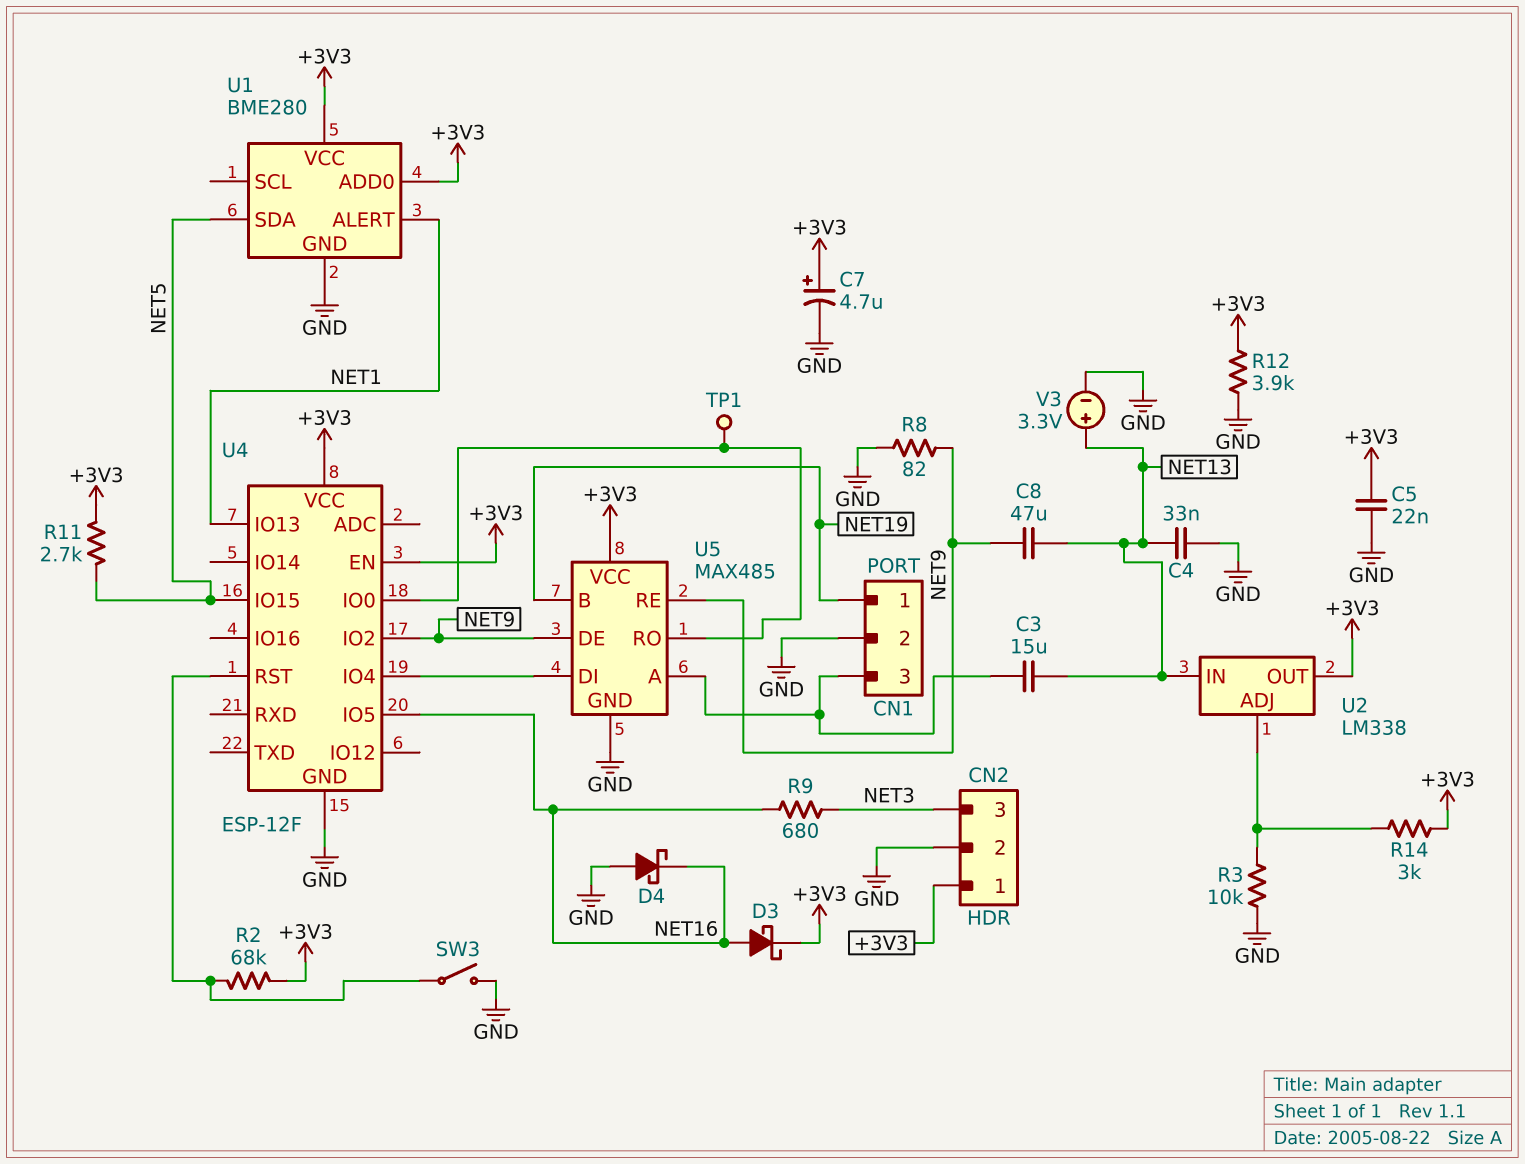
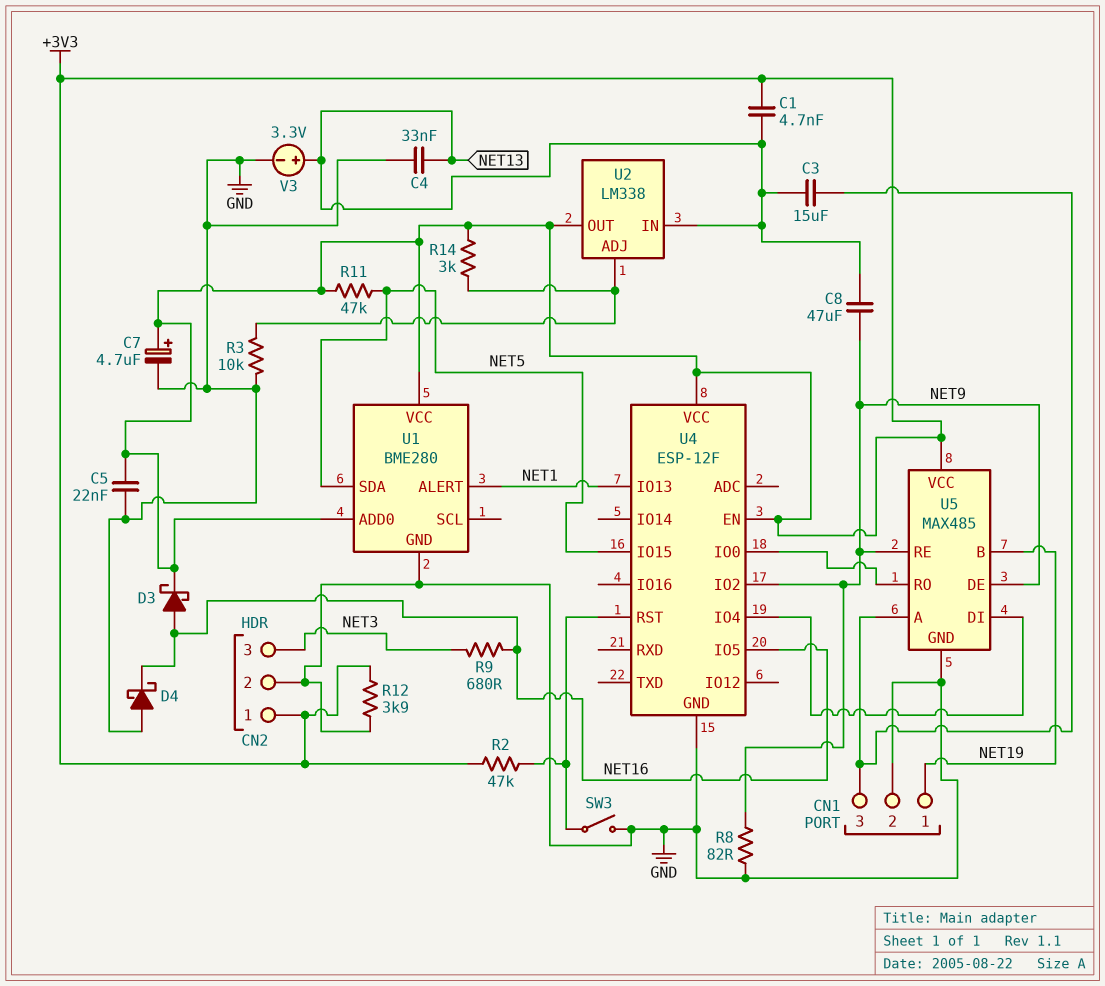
C1: none -> 4.7nF (+3V3, NET13)
R2: 68k (+3V3, U4/RST) -> 47k (+3V3, U4/RST)
R11: 2.7k (+3V3, NET5) -> 47k (+3V3, NET5)
TP1: test point (U4/IO0) -> none

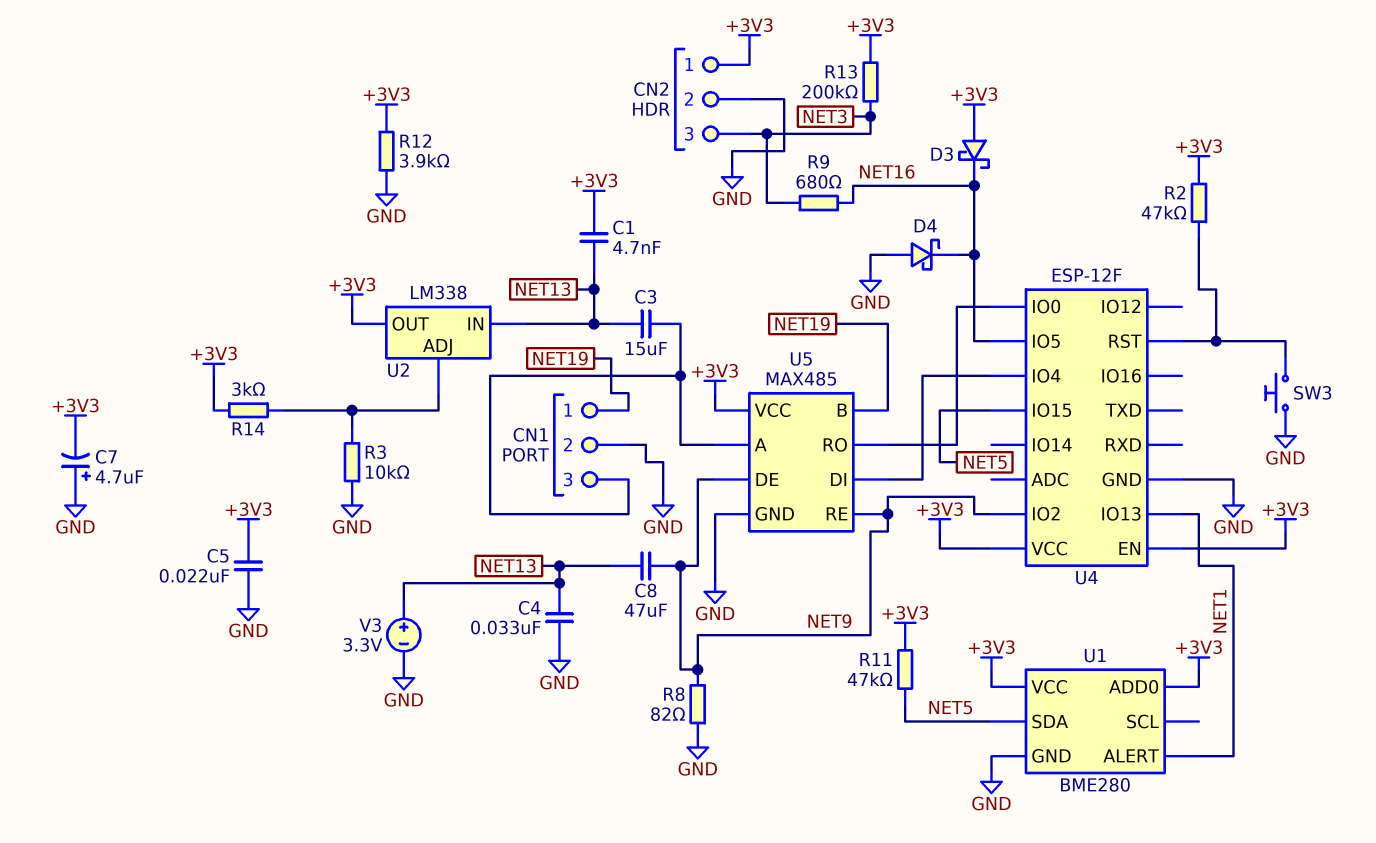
C7: 4.7uF (plus +3V3, minus GND) -> 4.7uF (plus GND, minus +3V3)
D3: schottky (A NET16, K +3V3) -> schottky (A +3V3, K NET16)
R13: none -> 200k (+3V3, NET3)
SW3: switch (GND, U4/RST) -> button (GND, U4/RST)

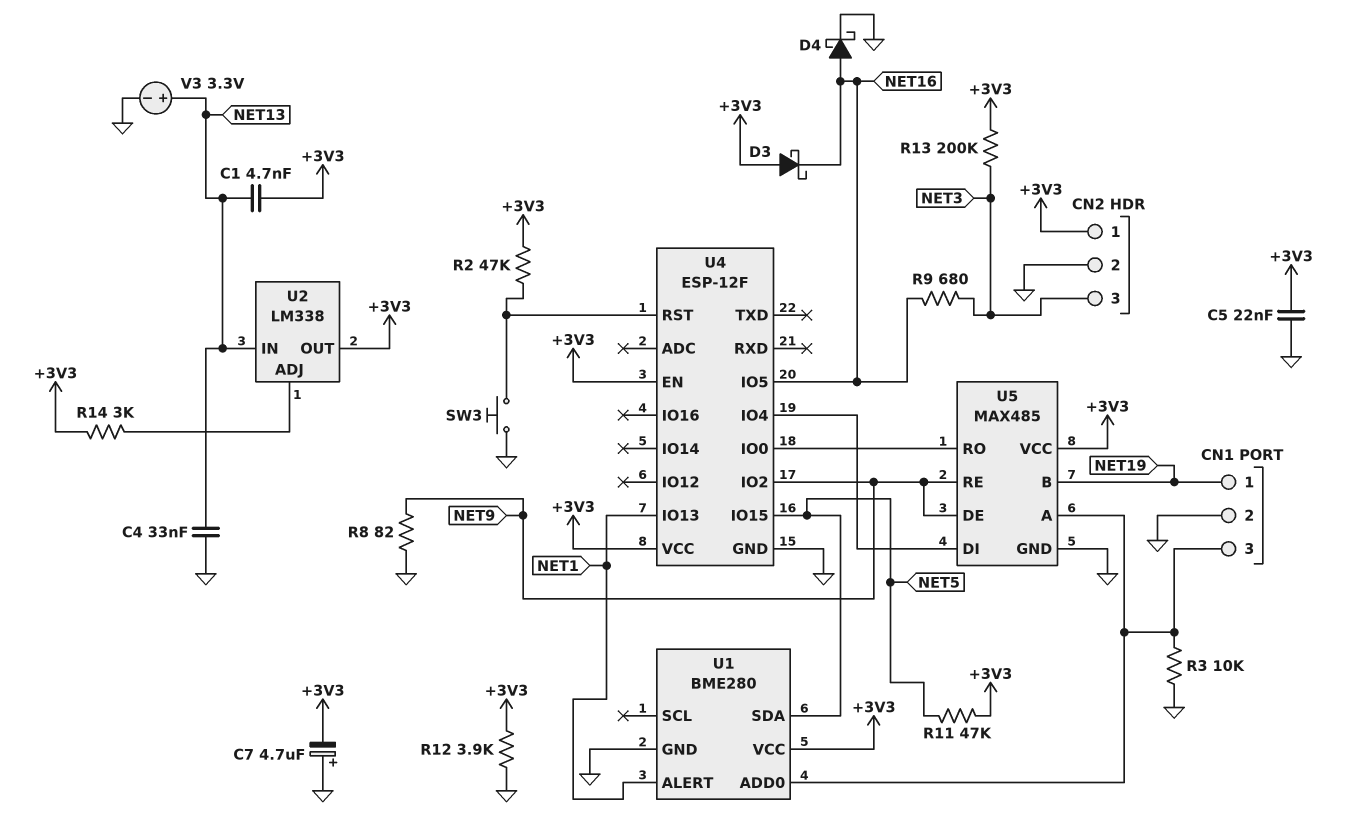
C3: 15uF (CN1/3, NET13) -> none
C8: 47uF (NET9, NET13) -> none
D4: schottky (A GND, K NET16) -> schottky (A NET16, K GND)
R3: 10k (GND, U2/ADJ) -> 10k (CN1/3, GND)
U1 pin ADD0: +3V3 -> CN1/3

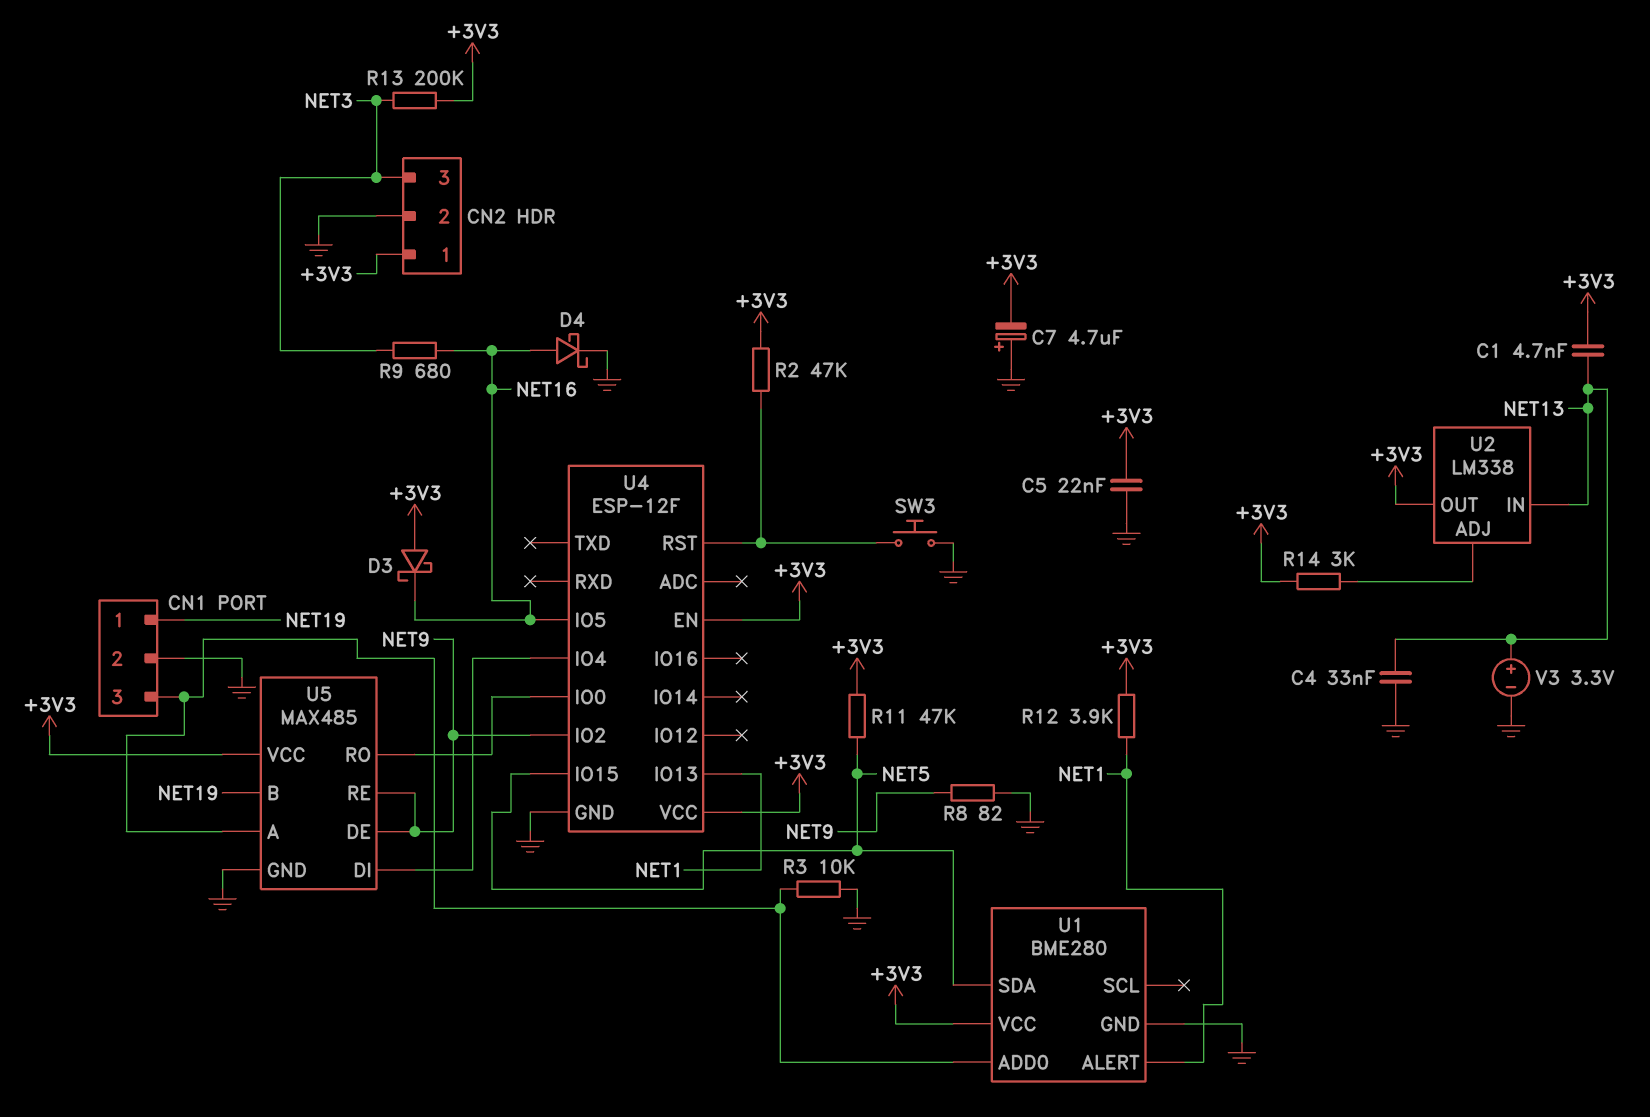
R12: 3.9k (+3V3, GND) -> 3.9k (+3V3, NET1)

